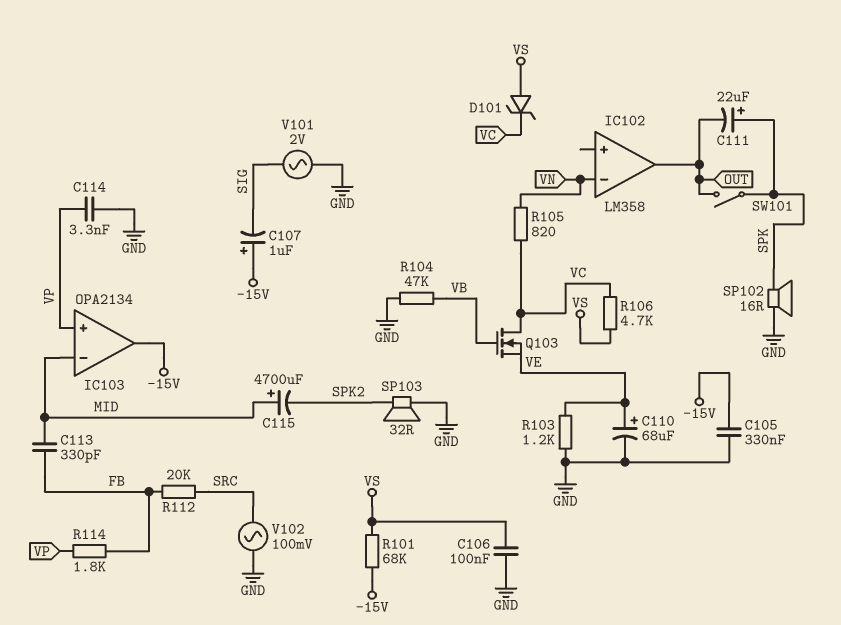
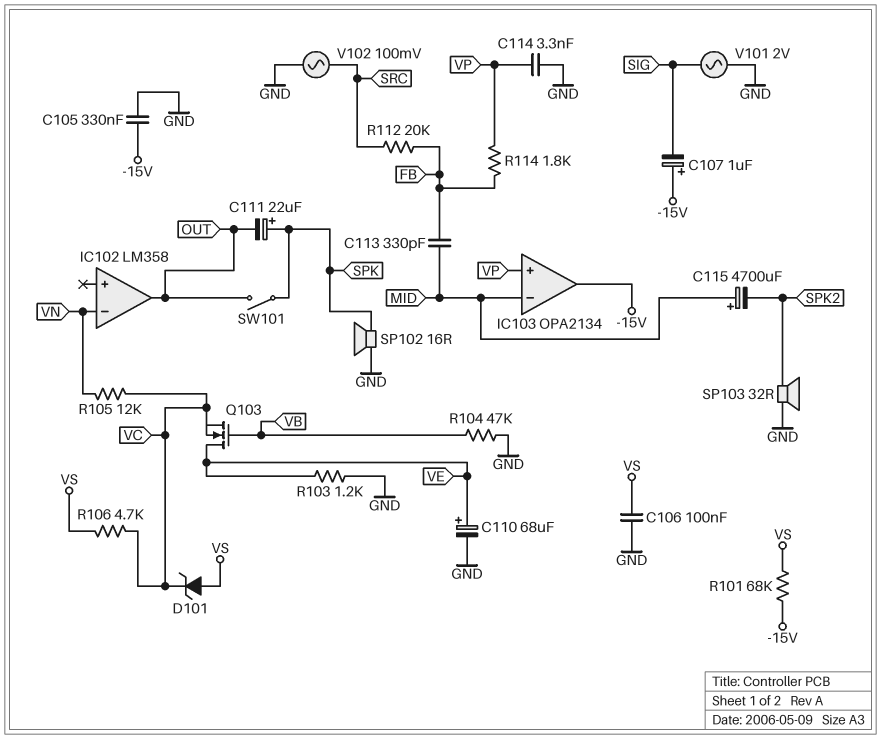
Q103: NMOS (G VB, D VC, S VE) -> NMOS (G VB, D VE, S VC)
R105: 820 (VC, VN) -> 12k (VC, VN)

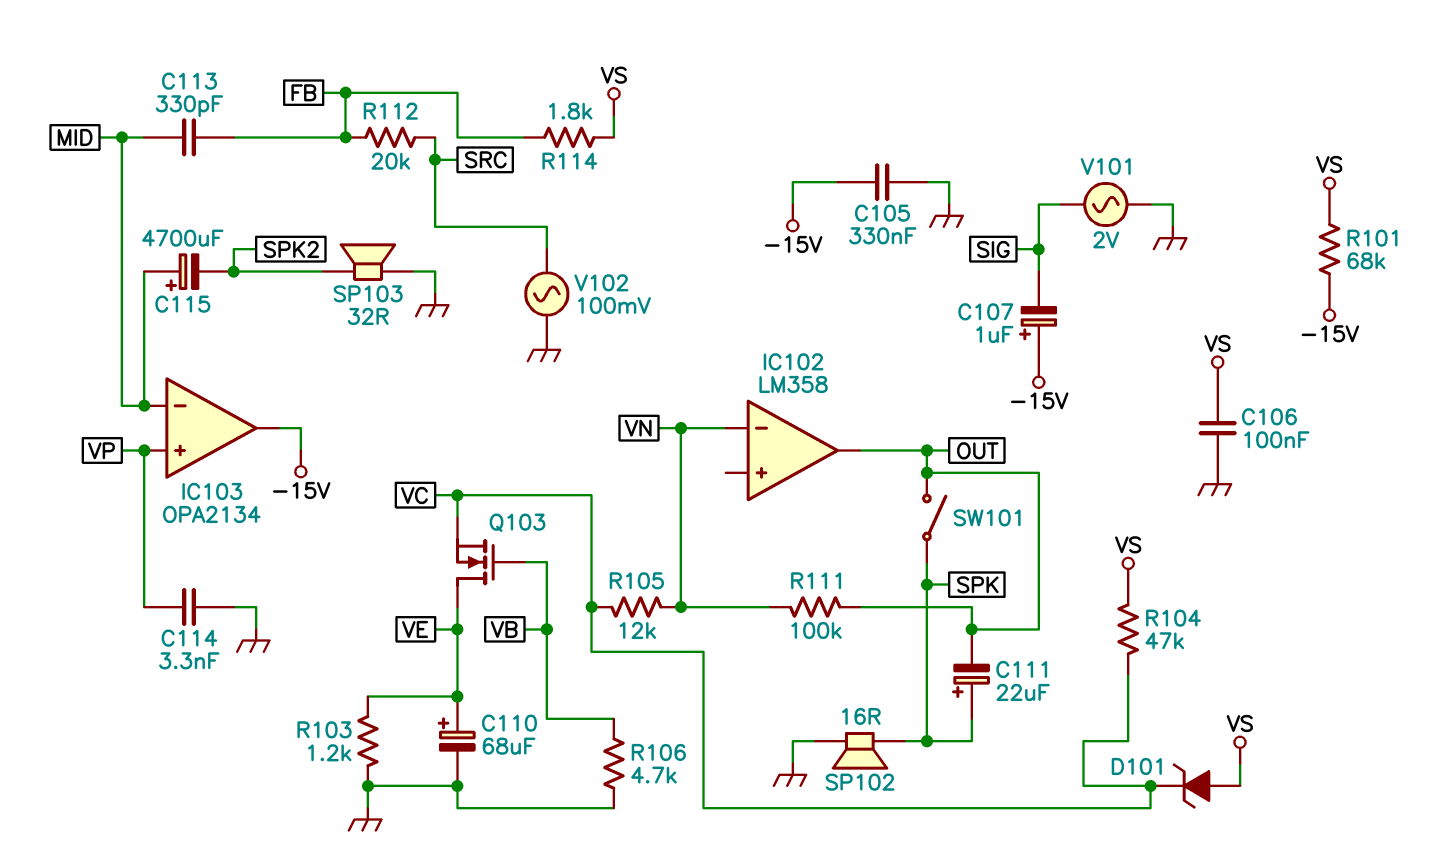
R104: 47k (GND, VB) -> 47k (VC, VS)
R106: 4.7k (VC, VS) -> 4.7k (GND, VB)
R111: none -> 100k (OUT, VN)
R114: 1.8k (FB, VP) -> 1.8k (FB, VS)

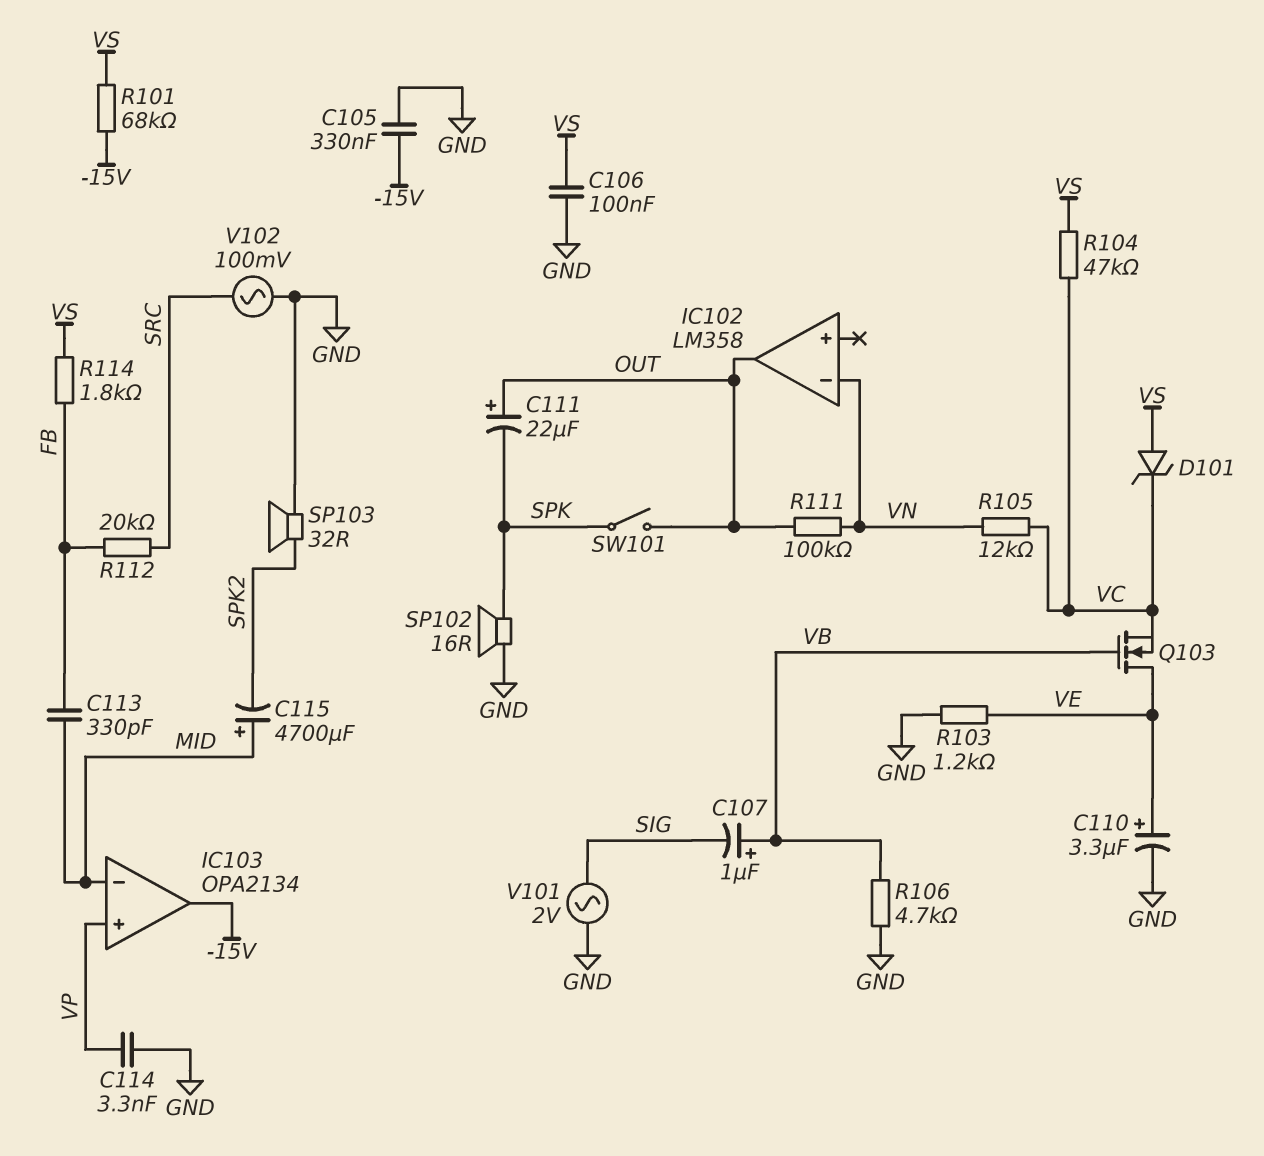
C107: 1uF (plus -15V, minus SIG) -> 1uF (plus VB, minus SIG)
C110: 68uF (plus VE, minus GND) -> 3.3uF (plus VE, minus GND)
C111: 22uF (plus SPK, minus OUT) -> 22uF (plus OUT, minus SPK)

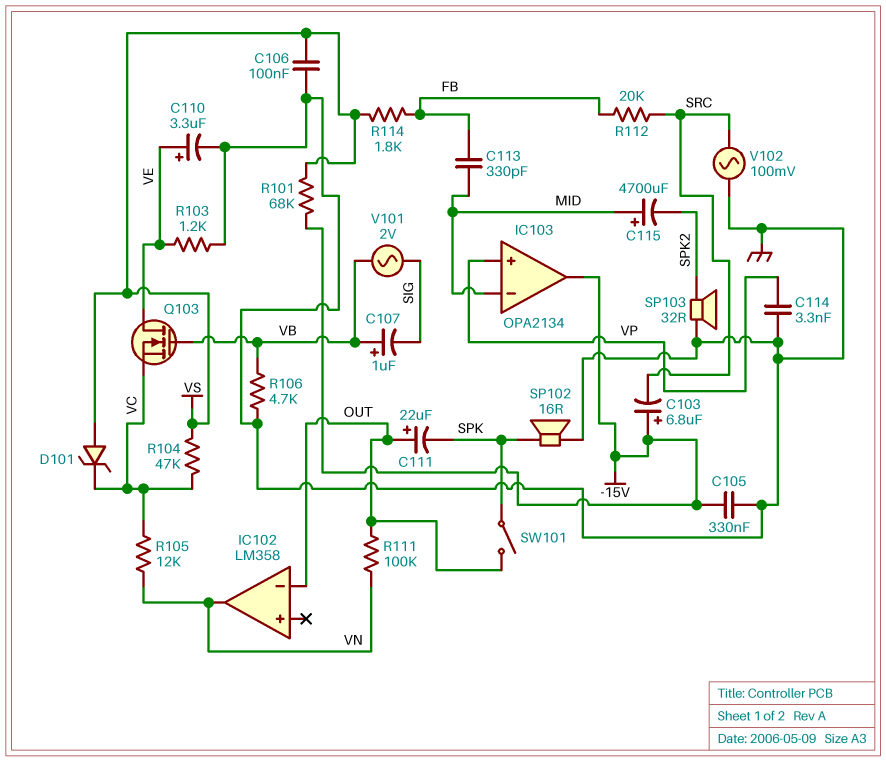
C103: none -> 6.8uF (plus -15V, minus SRC)
IC102 pin in-: VN -> OUT
IC102 pin out: OUT -> VN
V101: AC 2V (GND, SIG) -> AC 2V (SIG, VB)

